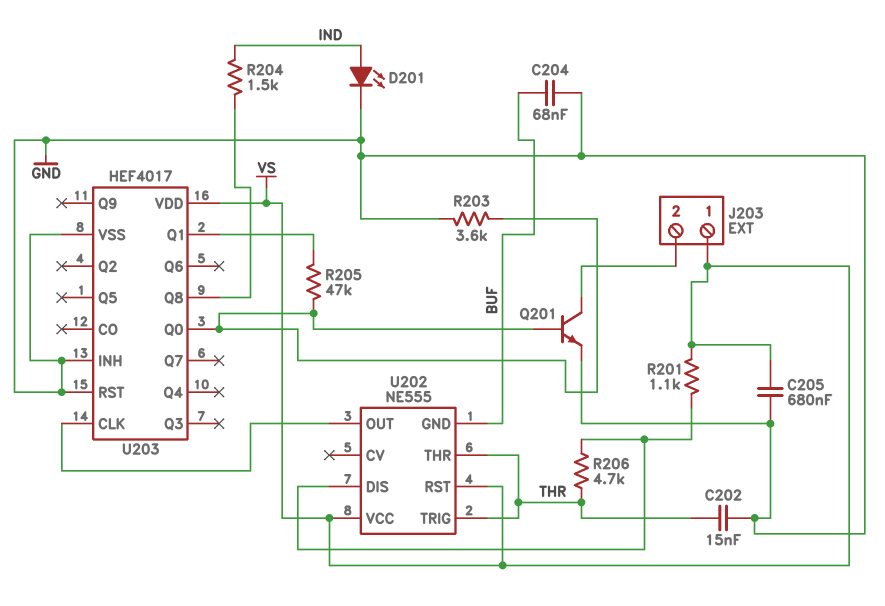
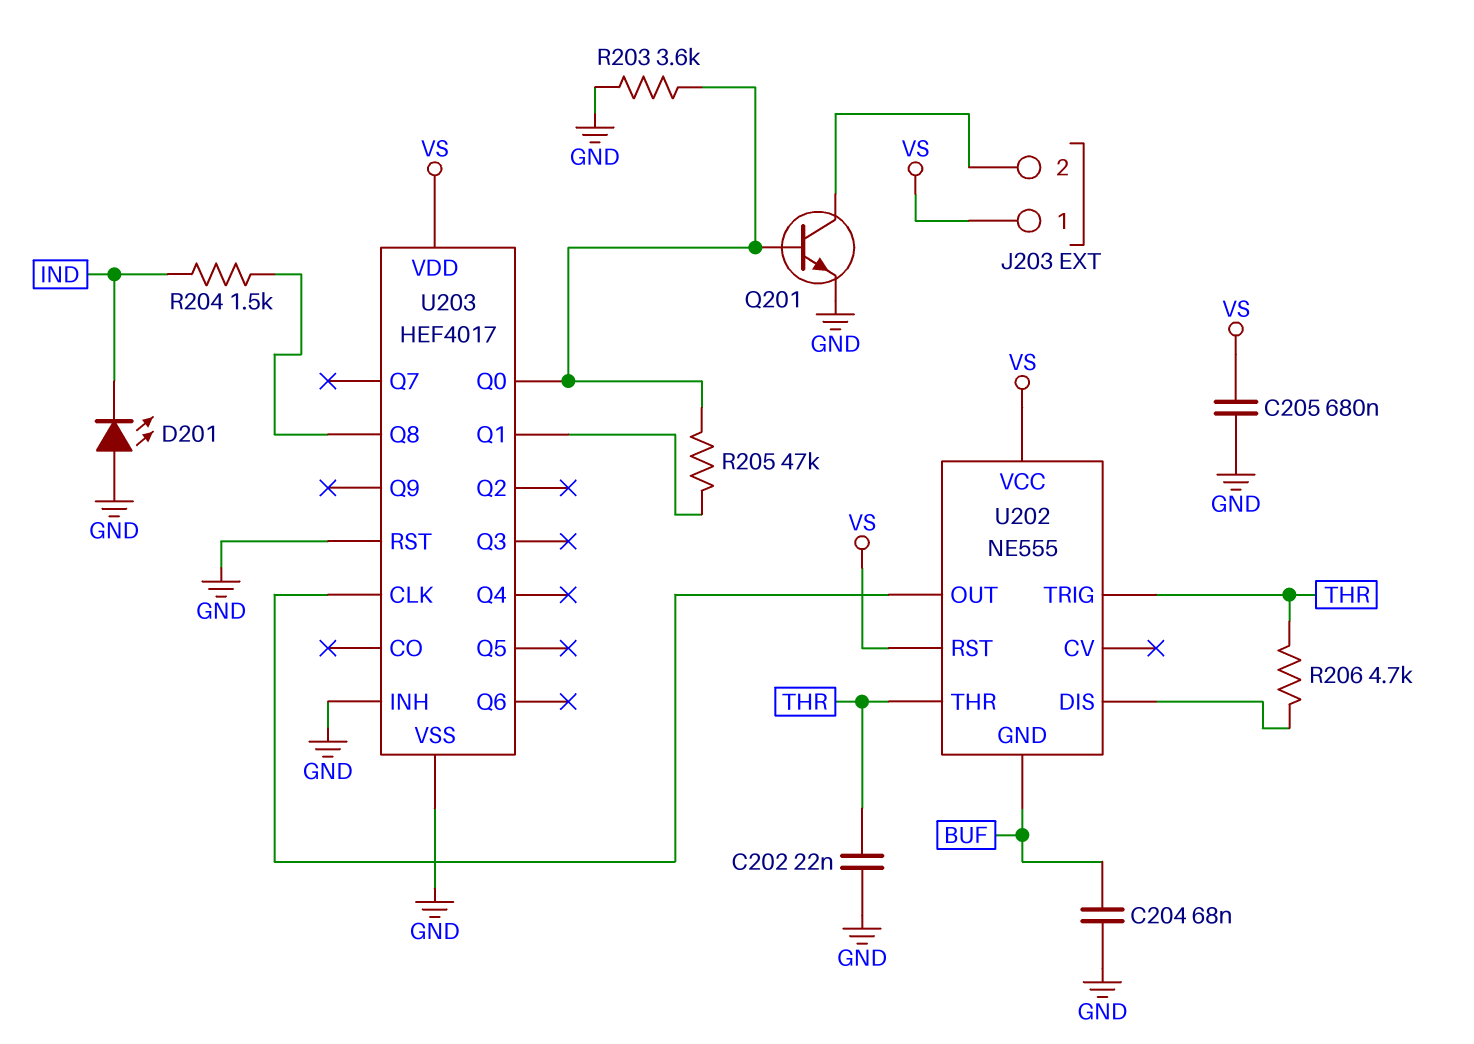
C202: 15nF (GND, THR) -> 22nF (GND, THR)
D201: LED (A IND, K GND) -> LED (A GND, K IND)
R201: 1.1k (U202/DIS, VS) -> none

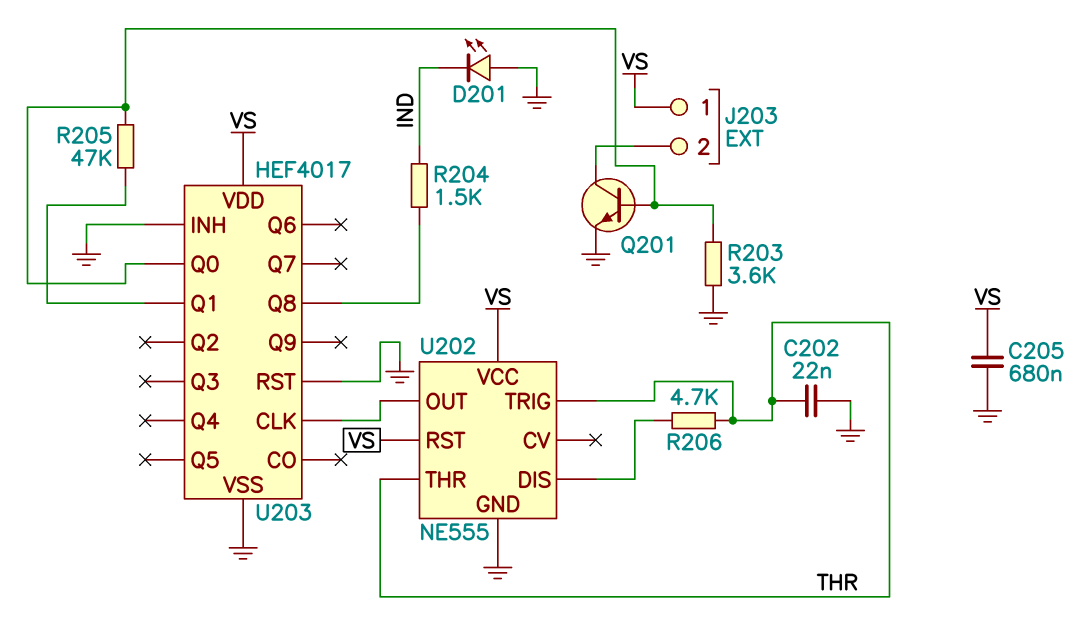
C204: 68nF (BUF, GND) -> none
U202 pin GND: BUF -> GND

